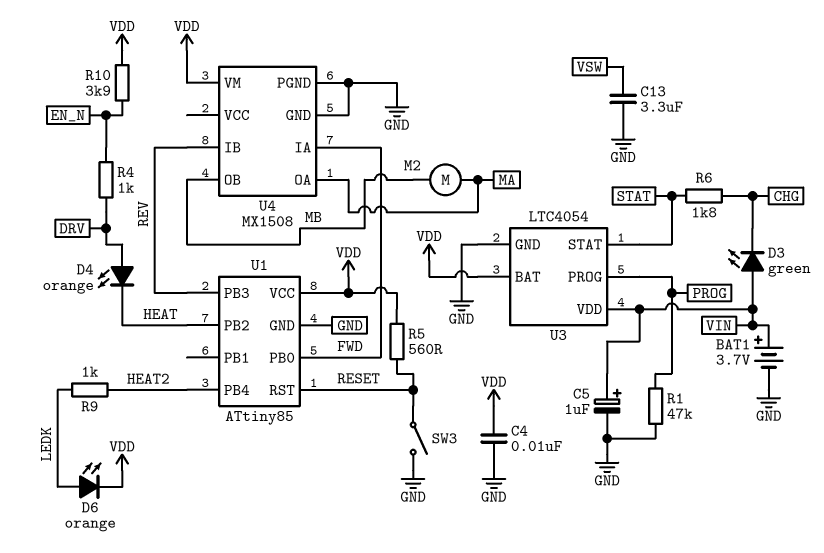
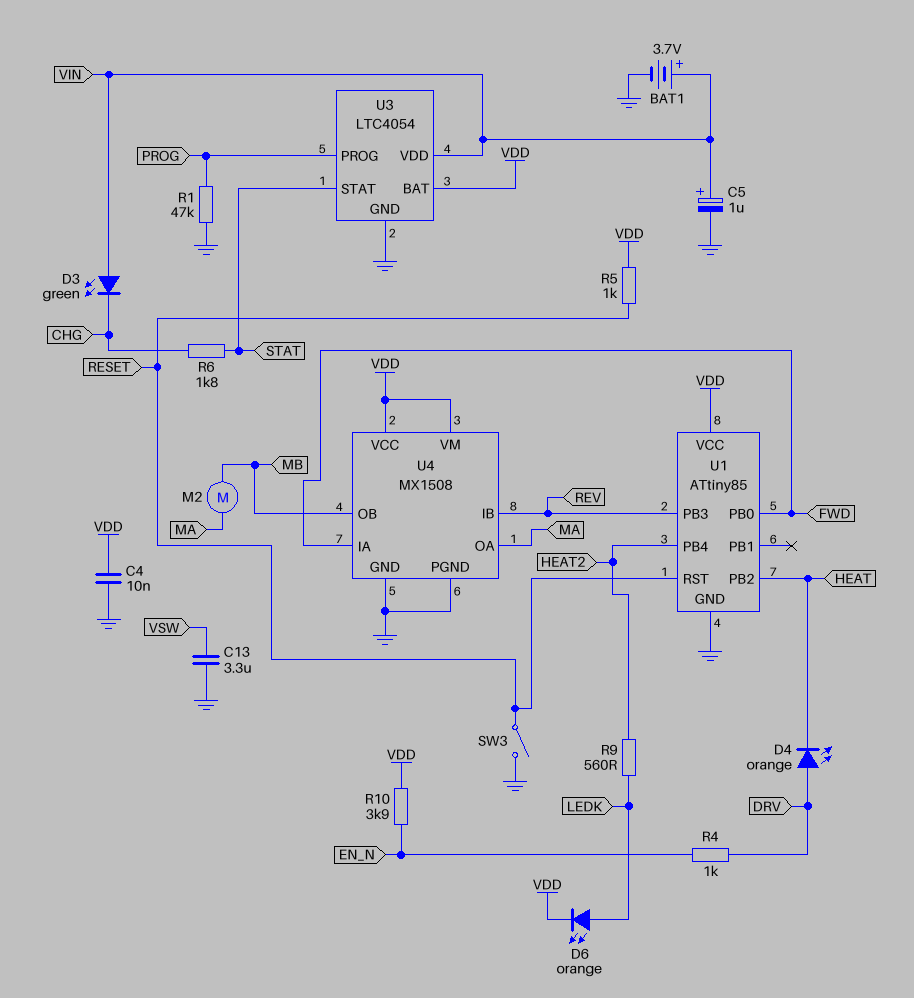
R5: 560 (RESET, VDD) -> 1k (RESET, VDD)
R9: 1k (HEAT2, LEDK) -> 560 (HEAT2, LEDK)
U4 pin VCC: none -> VDD

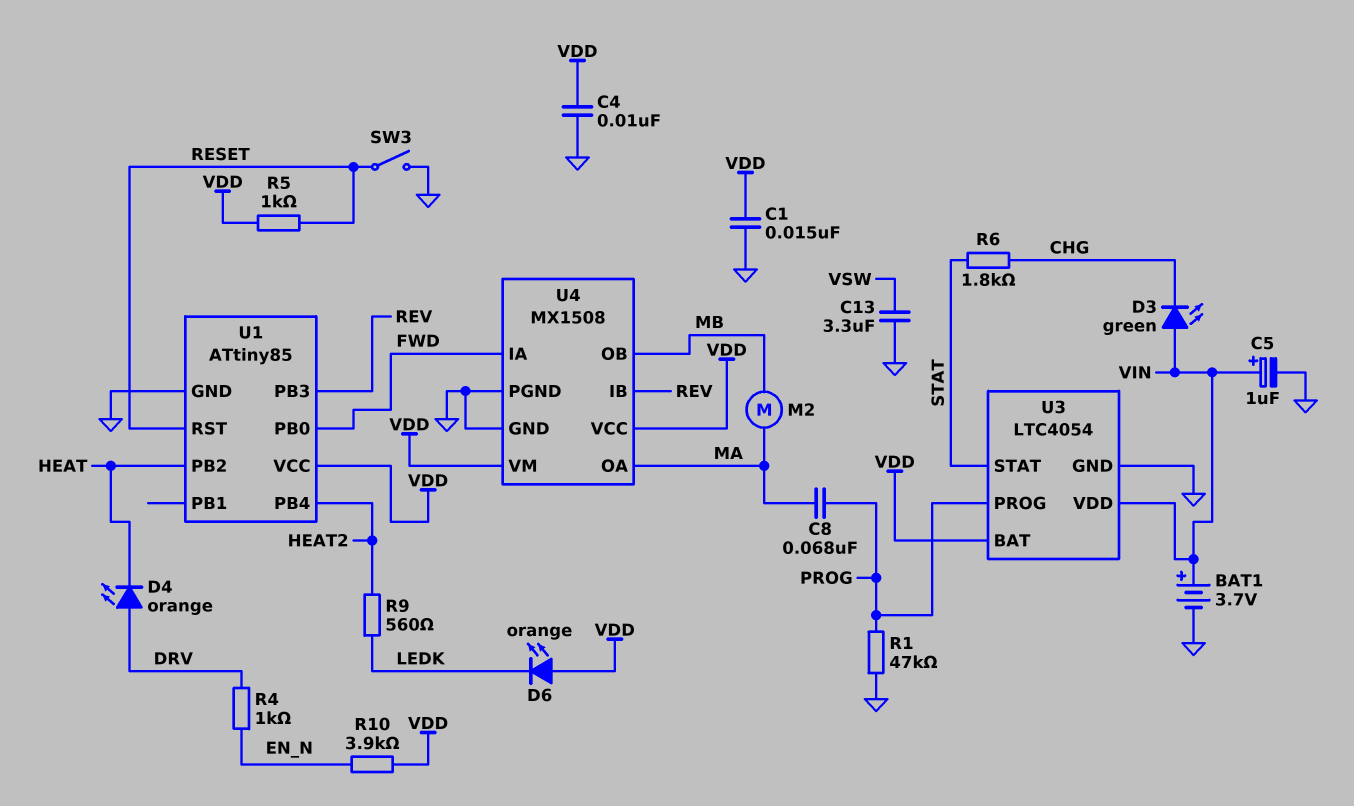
C1: none -> 15nF (GND, VDD)
C8: none -> 68nF (MA, PROG)
D6: LED orange (A LEDK, K VDD) -> LED orange (A VDD, K LEDK)

